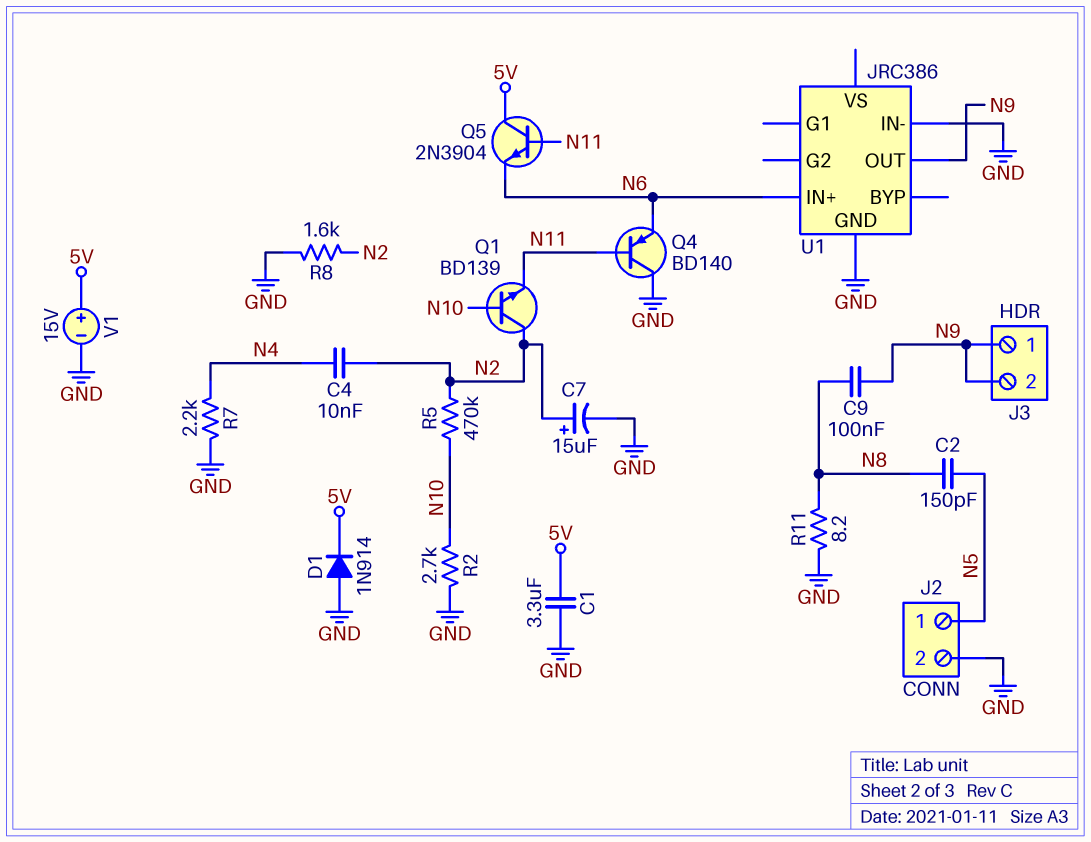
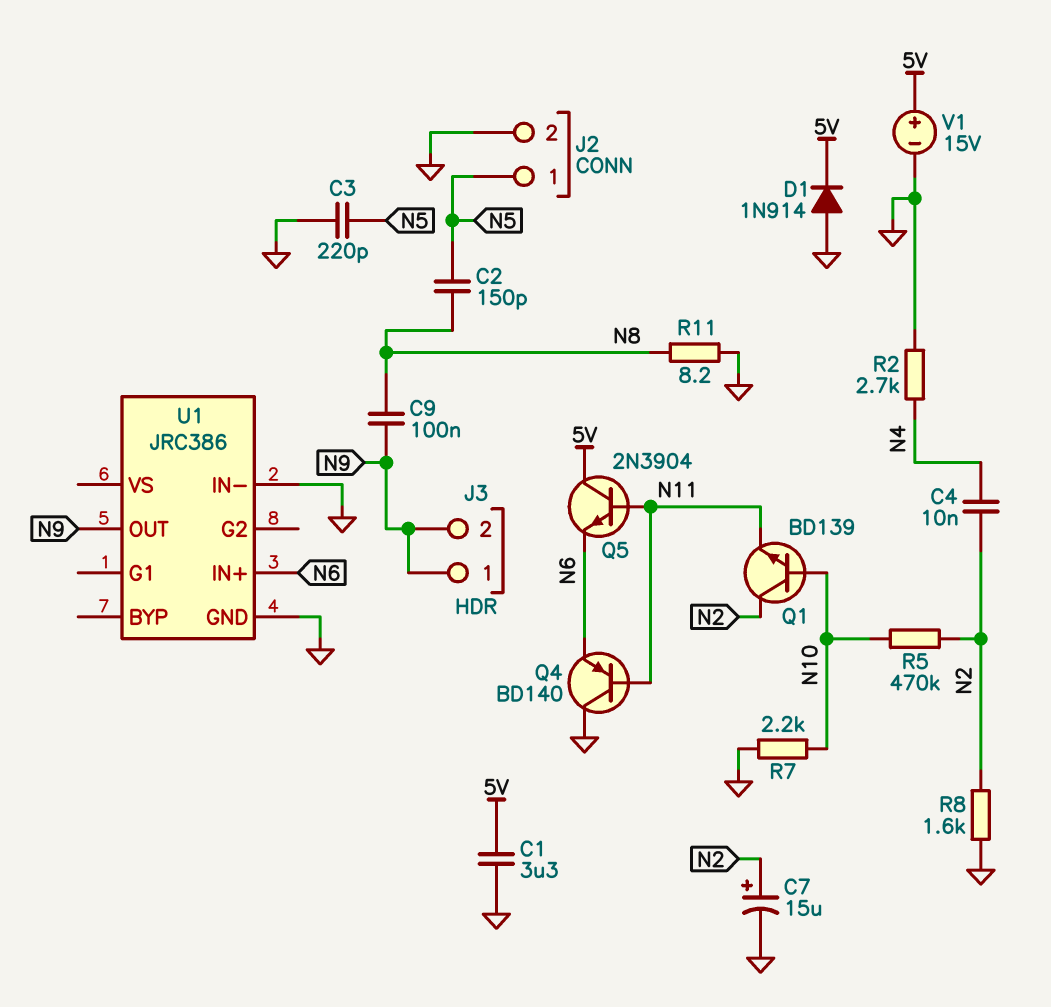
C3: none -> 220pF (GND, N5)
R2: 2.7k (GND, N10) -> 2.7k (GND, N4)
R7: 2.2k (GND, N4) -> 2.2k (GND, N10)

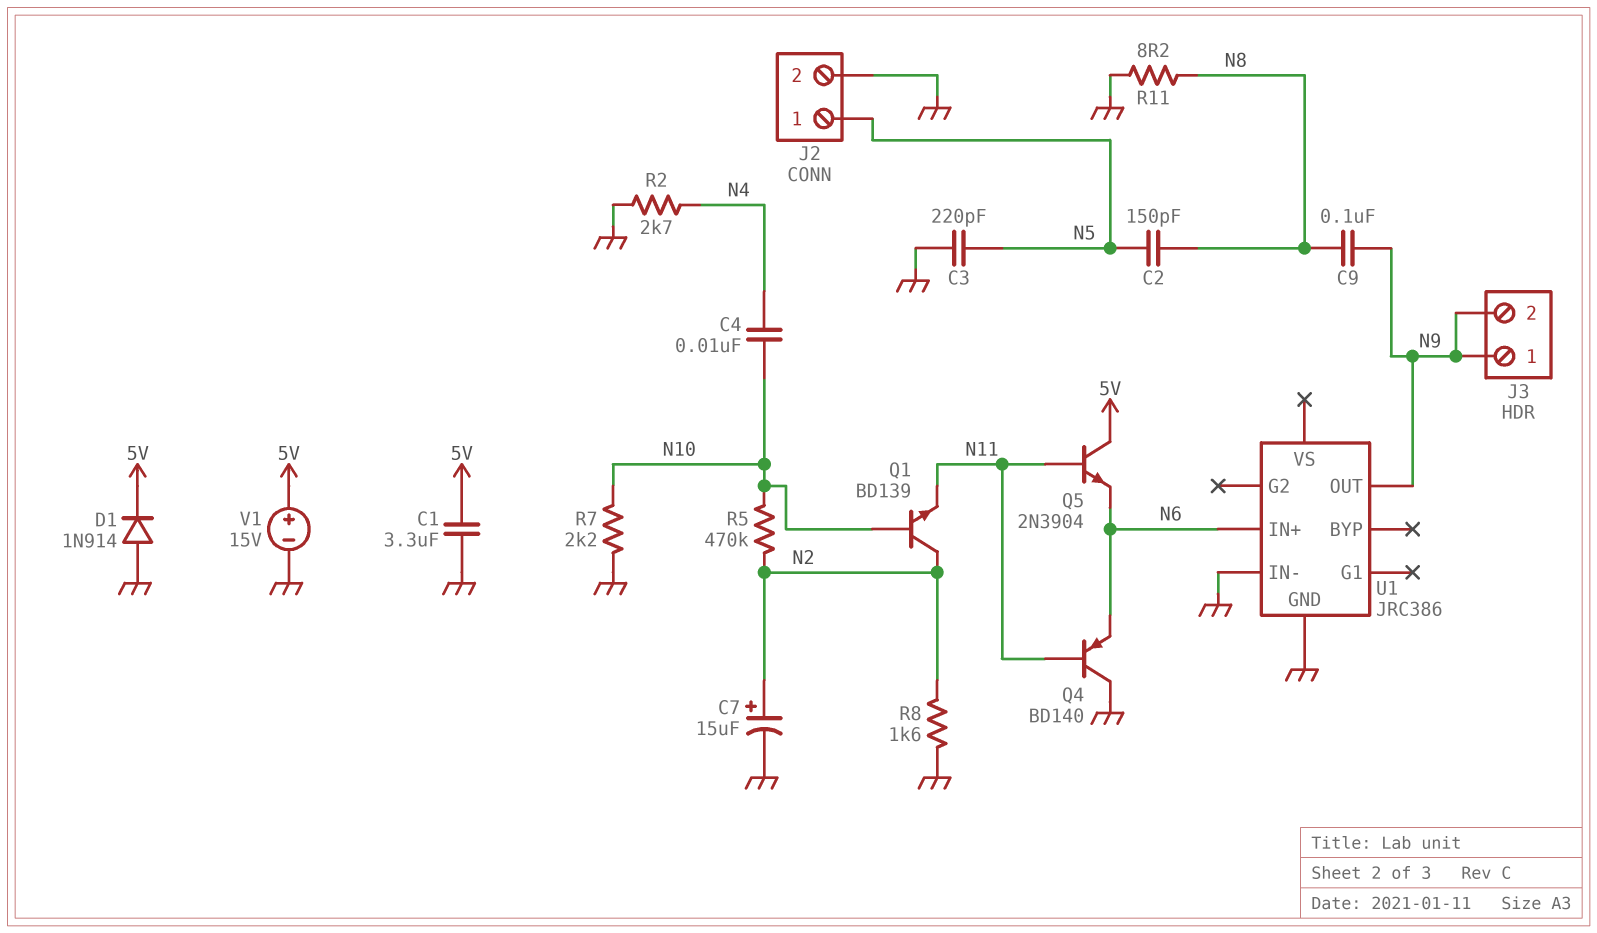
C4: 10nF (N2, N4) -> 10nF (N4, N10)

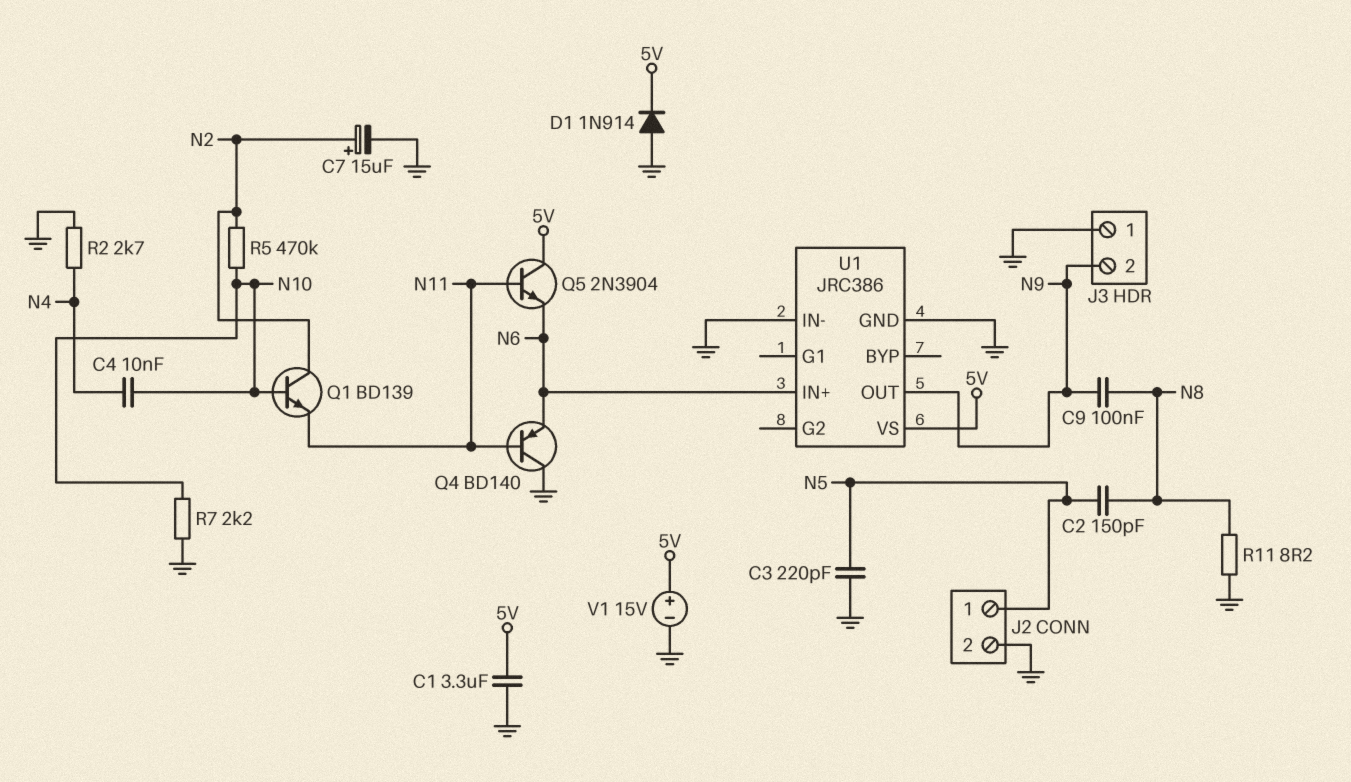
J3 pin 1: N9 -> GND
R8: 1.6k (GND, N2) -> none
U1 pin VS: none -> 5V

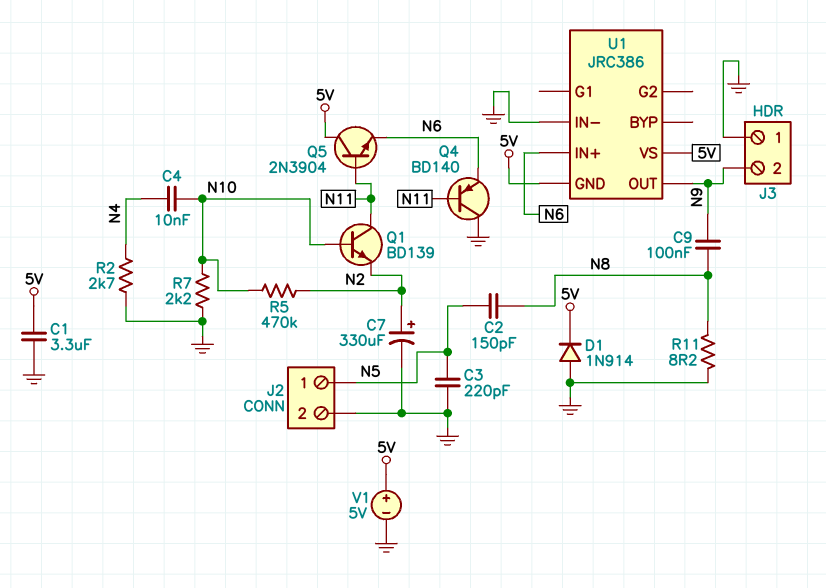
C7: 15uF (plus N2, minus GND) -> 330uF (plus N2, minus GND)
Q1: NPN BD139 (B N10, C N2, E N11) -> NPN BD139 (B N10, C N11, E N2)
U1 pin GND: GND -> 5V
V1: 15V (plus 5V, minus GND) -> 5V (plus 5V, minus GND)

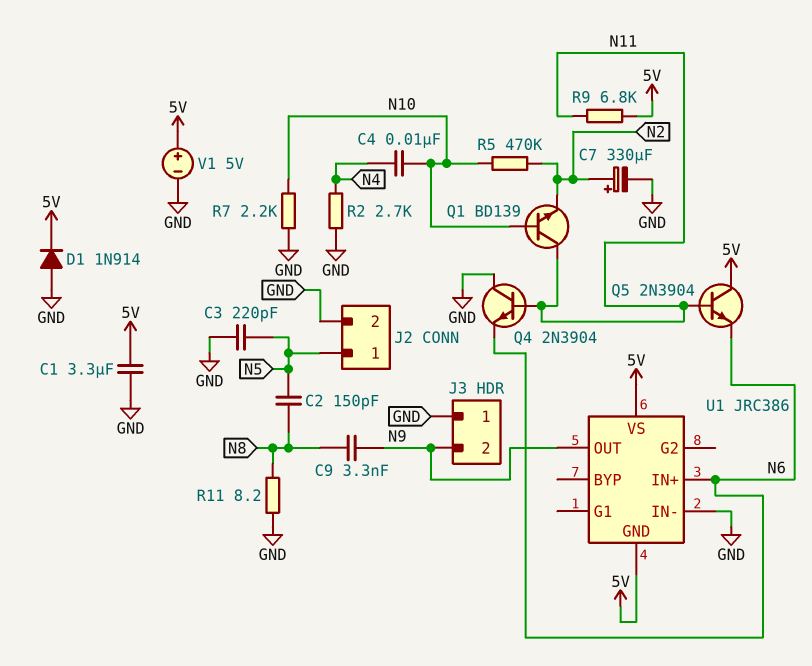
C9: 100nF (N8, N9) -> 3.3nF (N8, N9)
Q4: PNP BD140 (B N11, C GND, E N6) -> NPN 2N3904 (B N11, C GND, E N6)
R9: none -> 6.8k (5V, N11)

